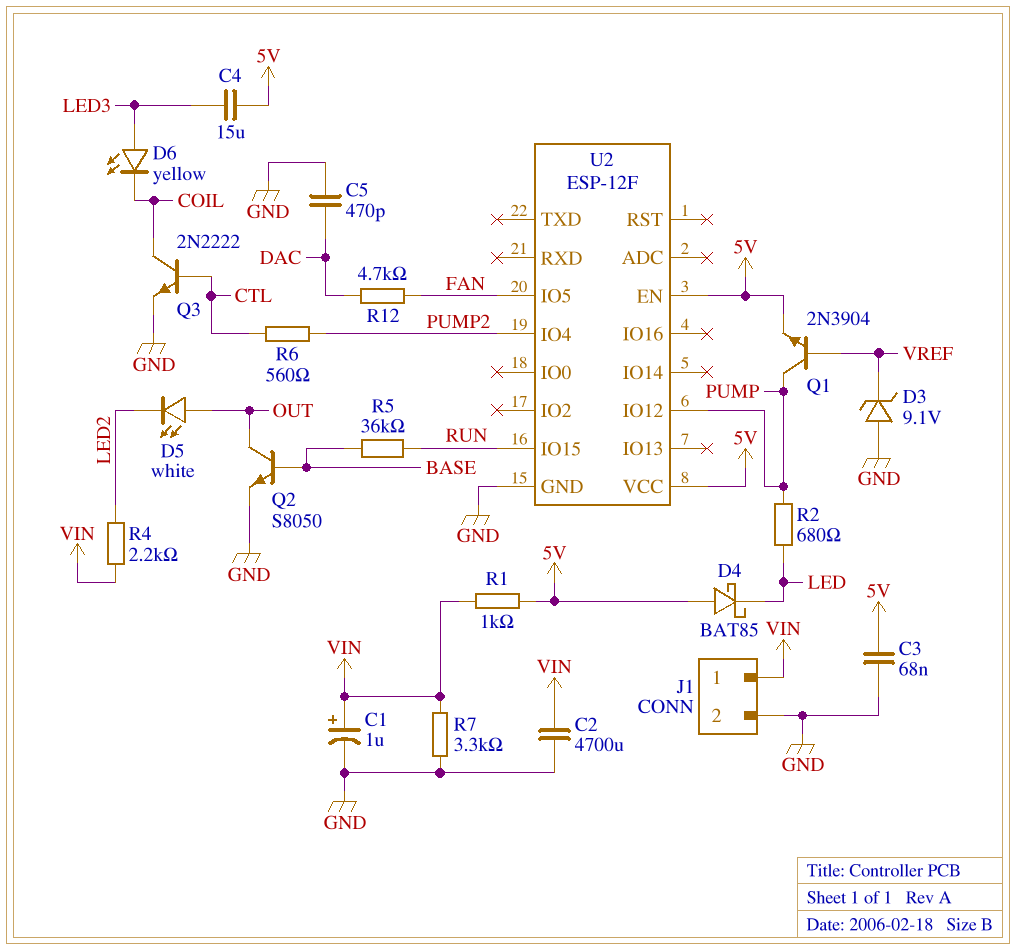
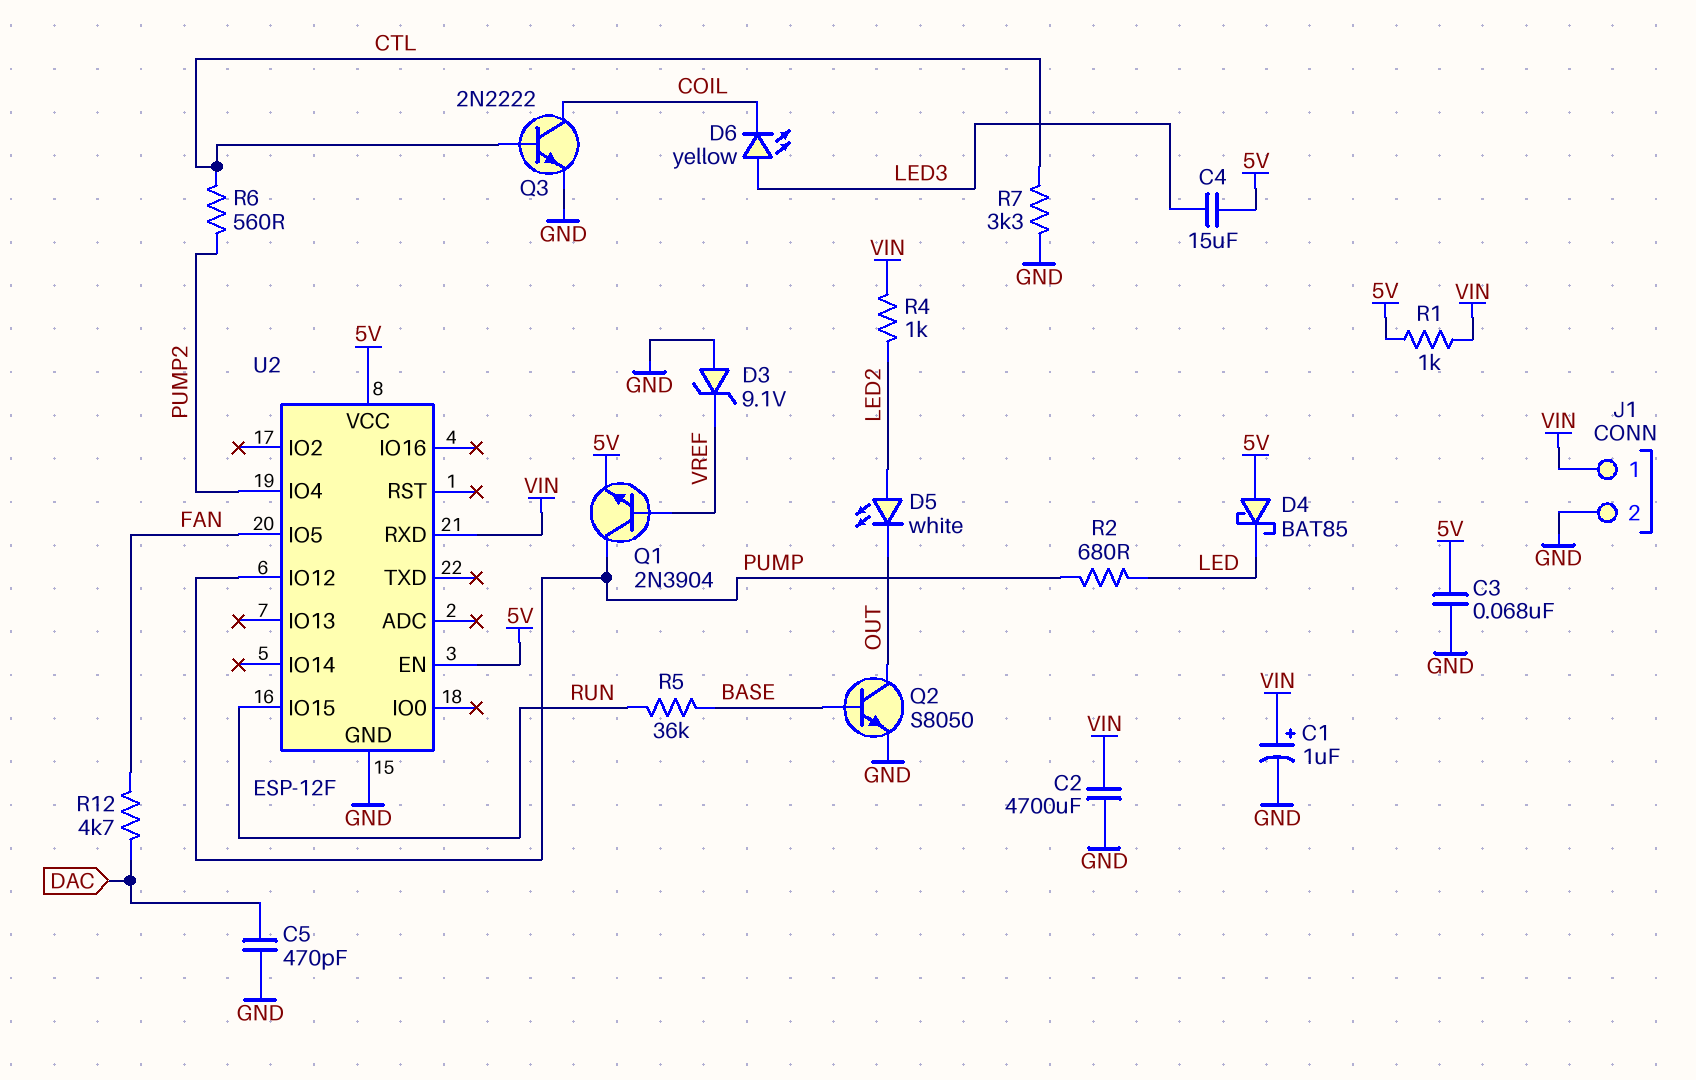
D5: LED white (A OUT, K LED2) -> LED white (A LED2, K OUT)
R4: 2.2k (LED2, VIN) -> 1k (LED2, VIN)
R7: 3.3k (GND, VIN) -> 3.3k (CTL, GND)
U2 pin RXD: none -> VIN

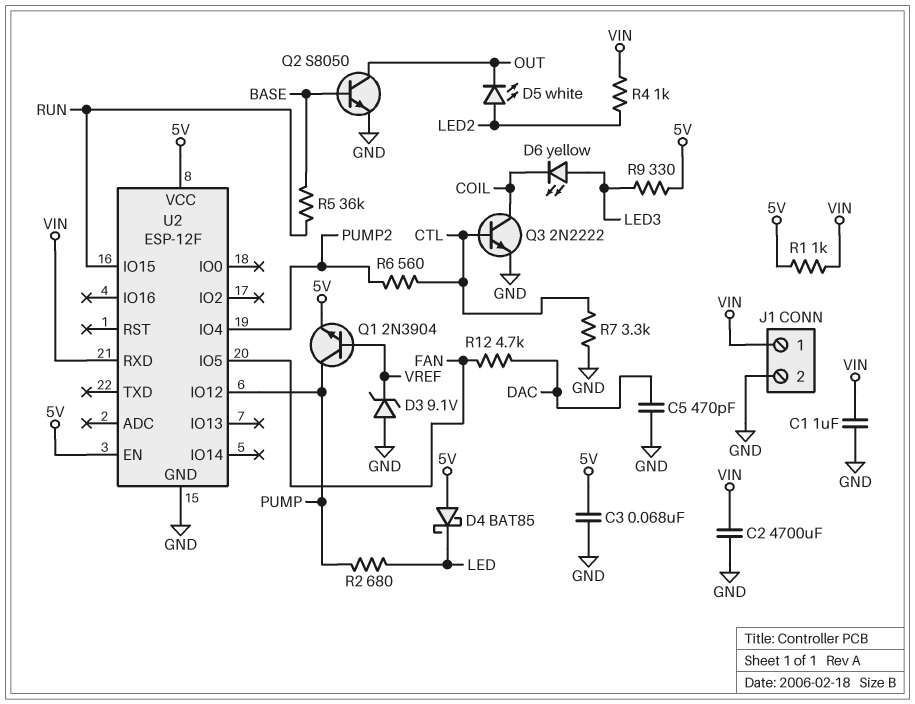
C1: 1uF (plus VIN, minus GND) -> 1uF (GND, VIN)
C4: 15uF (5V, LED3) -> none
R9: none -> 330 (5V, LED3)

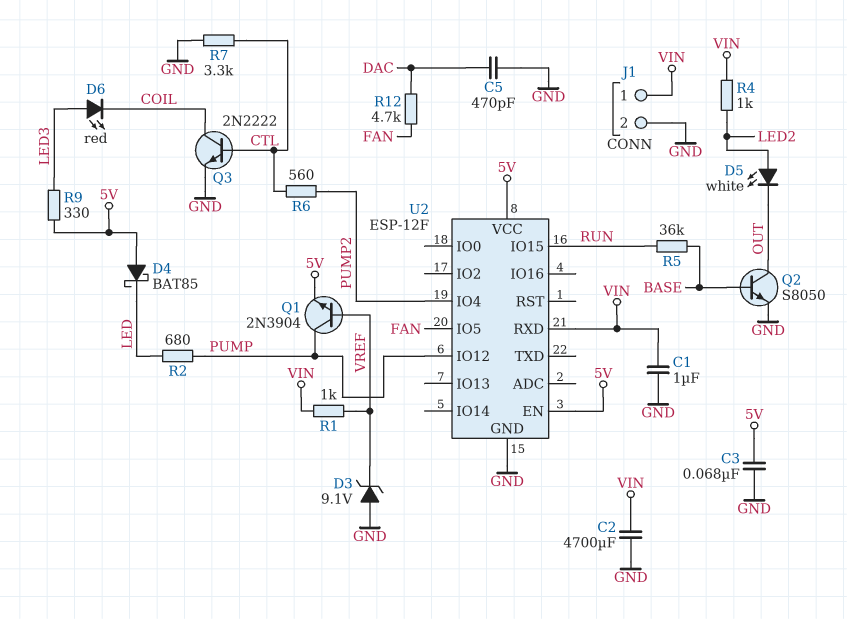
D6: LED yellow (A LED3, K COIL) -> LED red (A LED3, K COIL)
R1: 1k (5V, VIN) -> 1k (VIN, VREF)

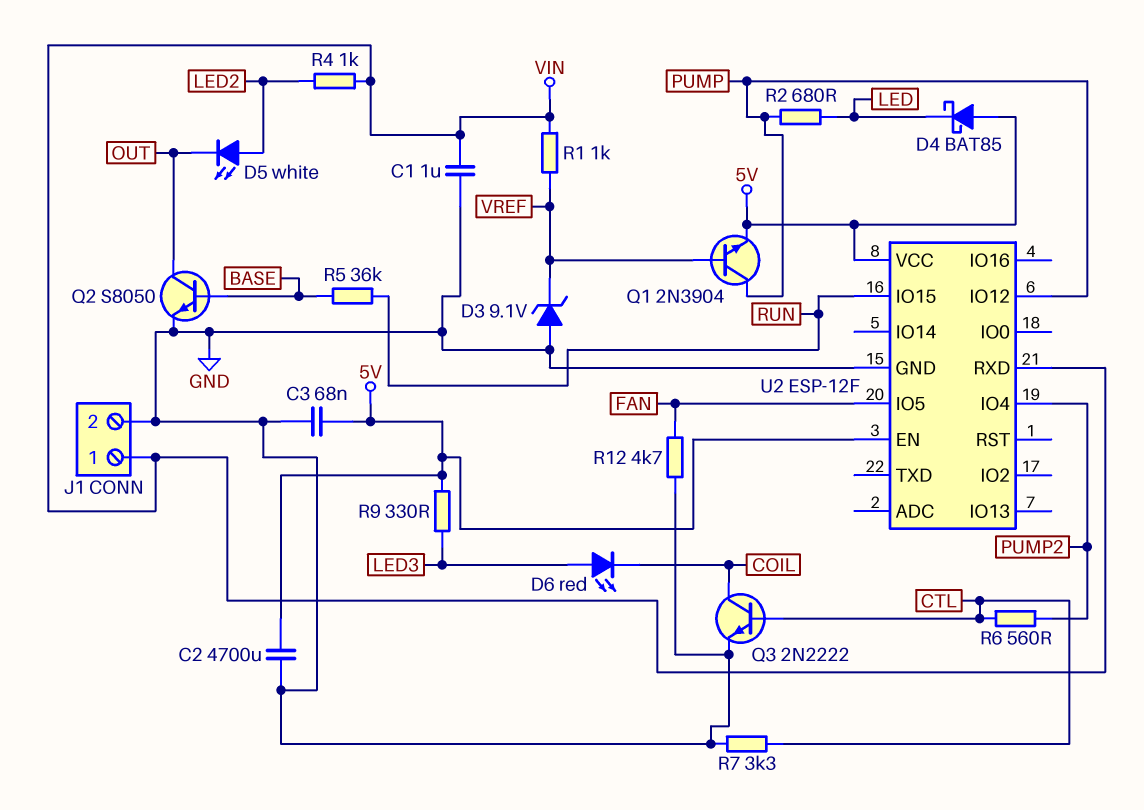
C2: 4700uF (GND, VIN) -> 4700uF (5V, GND)
C5: 470pF (DAC, GND) -> none
R12: 4.7k (DAC, FAN) -> 4.7k (FAN, GND)

